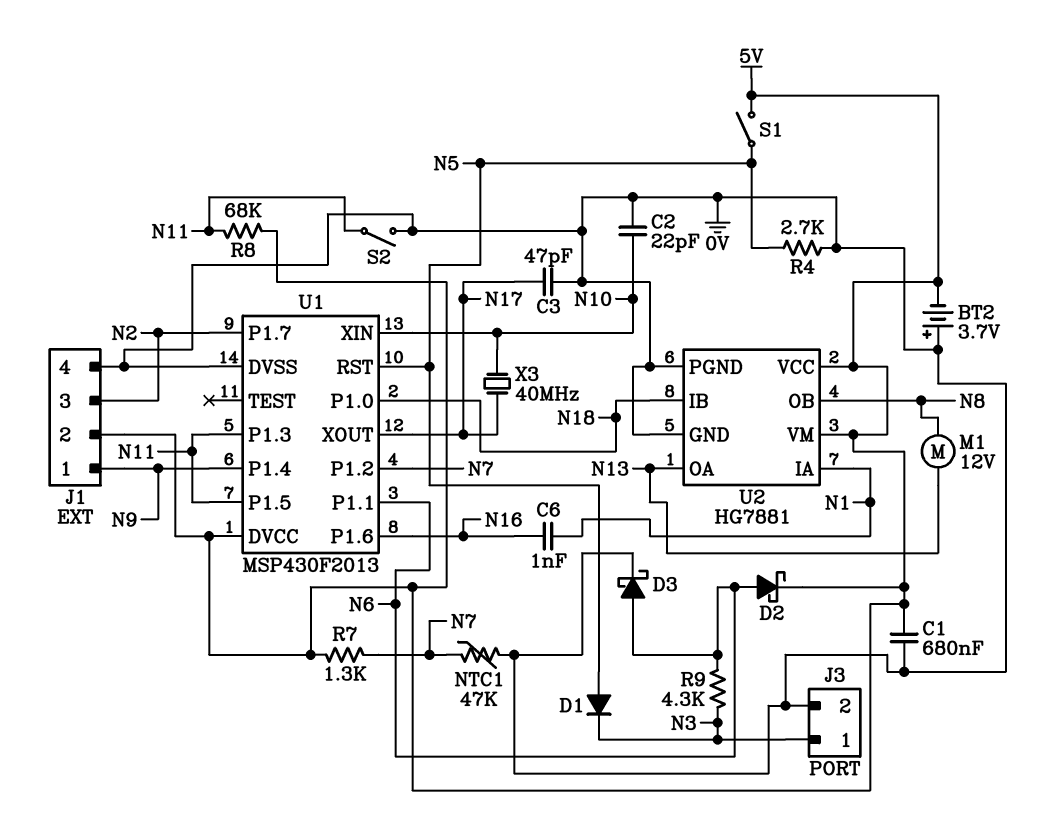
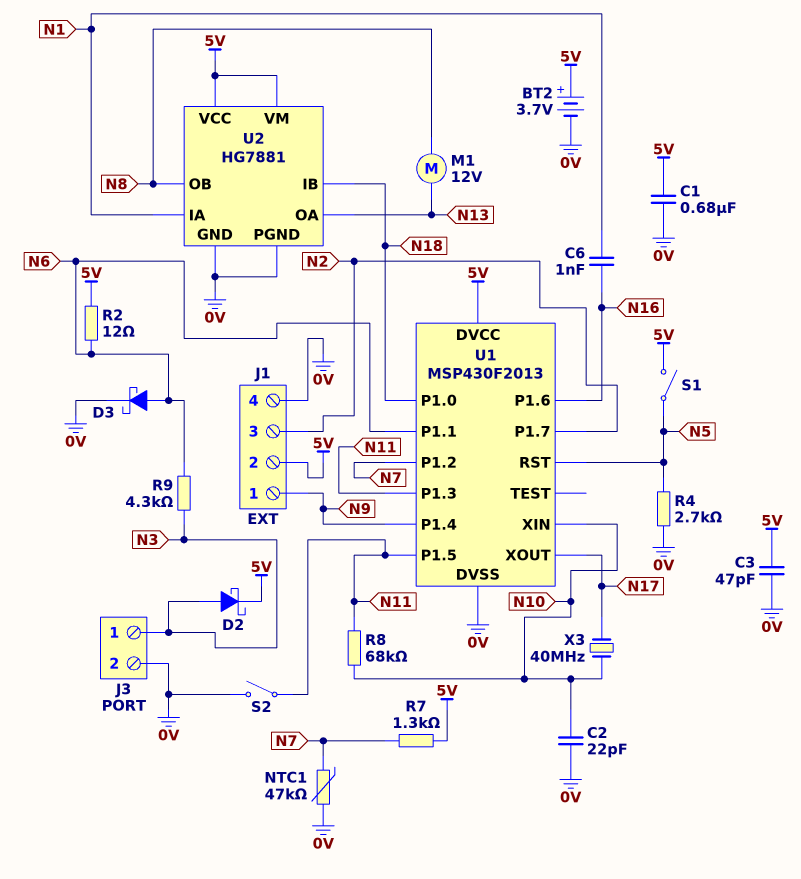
BT2: 3.7V (plus 0V, minus 5V) -> 3.7V (plus 5V, minus 0V)
C3: 47pF (0V, N17) -> 47pF (0V, 5V)
D1: diode (A N5, K N3) -> none
D2: schottky (A N6, K 5V) -> schottky (A N3, K 5V)
R2: none -> 12 (5V, N6)
R8: 68k (5V, N11) -> 68k (N10, N11)

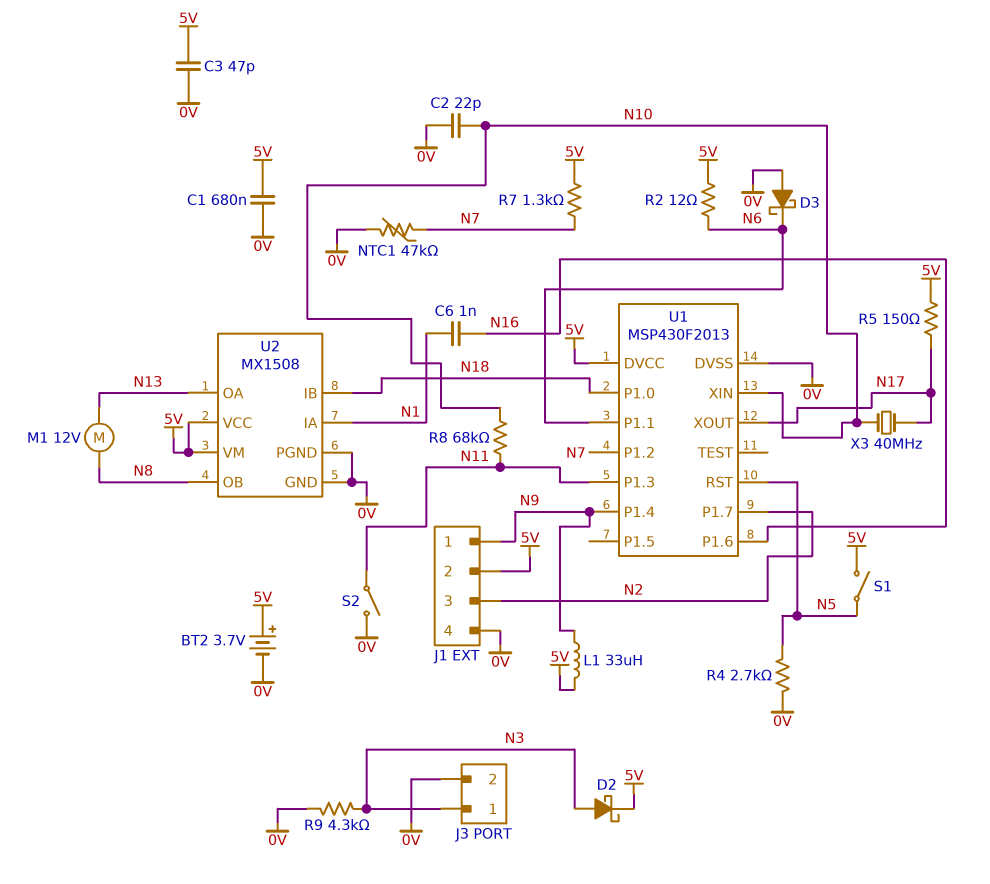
D3: schottky (A N6, K 0V) -> schottky (A 0V, K N6)
L1: none -> 33uH (5V, N9)
R5: none -> 150 (5V, N17)
R9: 4.3k (N3, N6) -> 4.3k (0V, N3)
U1 pin P1.5: N11 -> none
U2: HG7881 -> MX1508

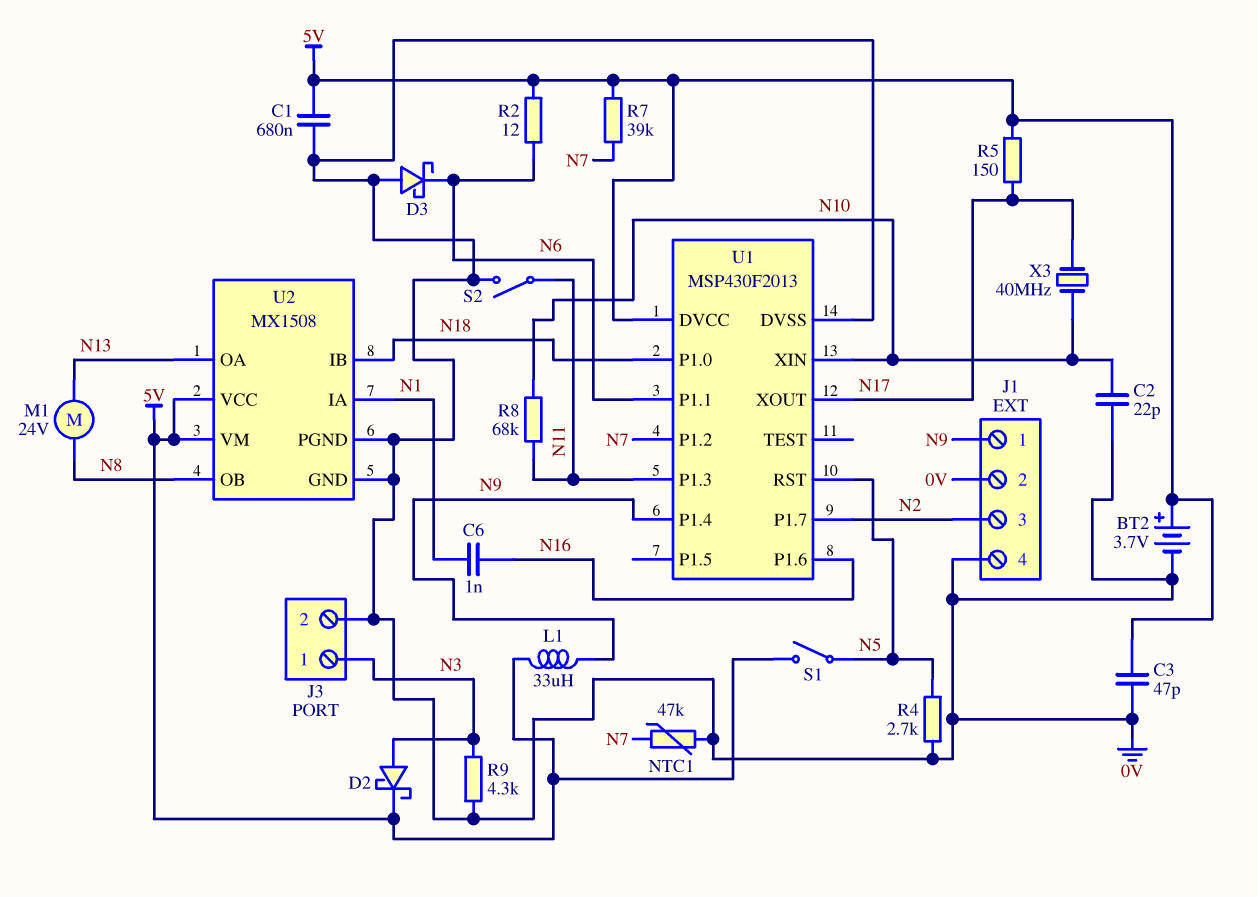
J1 pin 2: 5V -> 0V
M1: motor 12V (N8, N13) -> motor 24V (N8, N13)
R7: 1.3k (5V, N7) -> 39k (5V, N7)

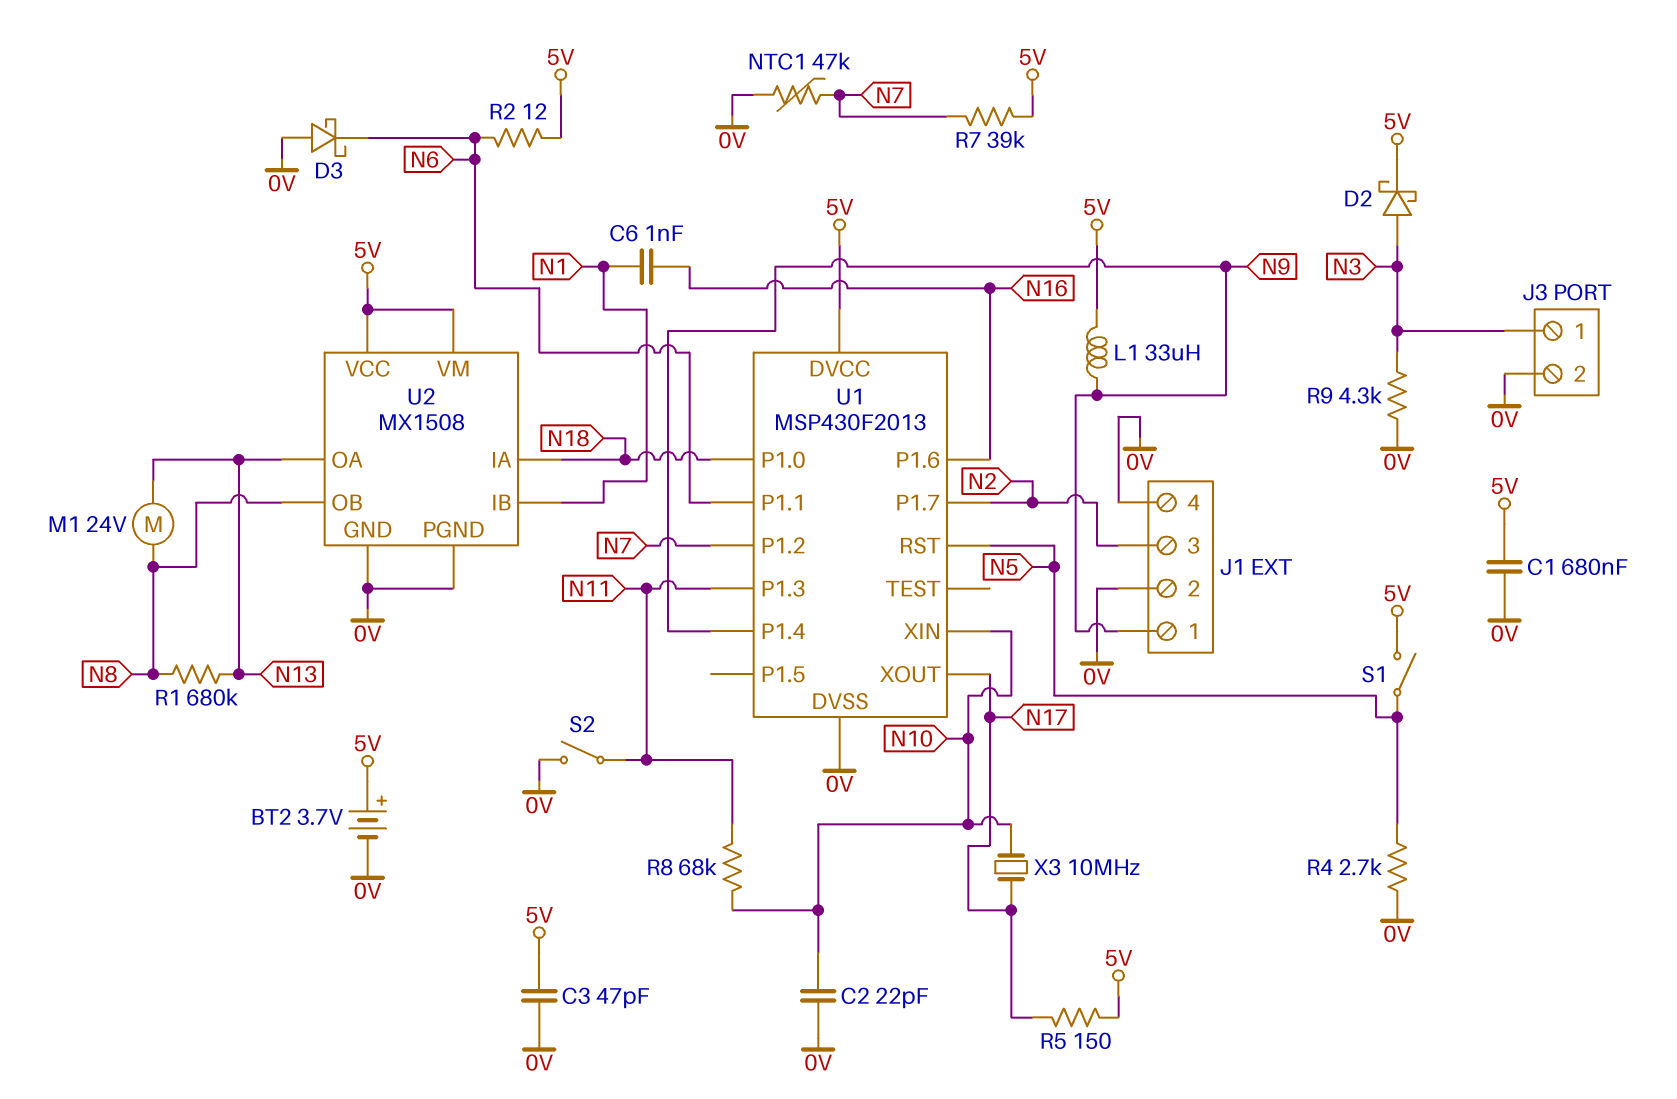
R1: none -> 680k (N8, N13)
U2 pin IA: N1 -> N18
U2 pin IB: N18 -> N1
X3: 40MHz (N10, N17) -> 10MHz (N10, N17)

